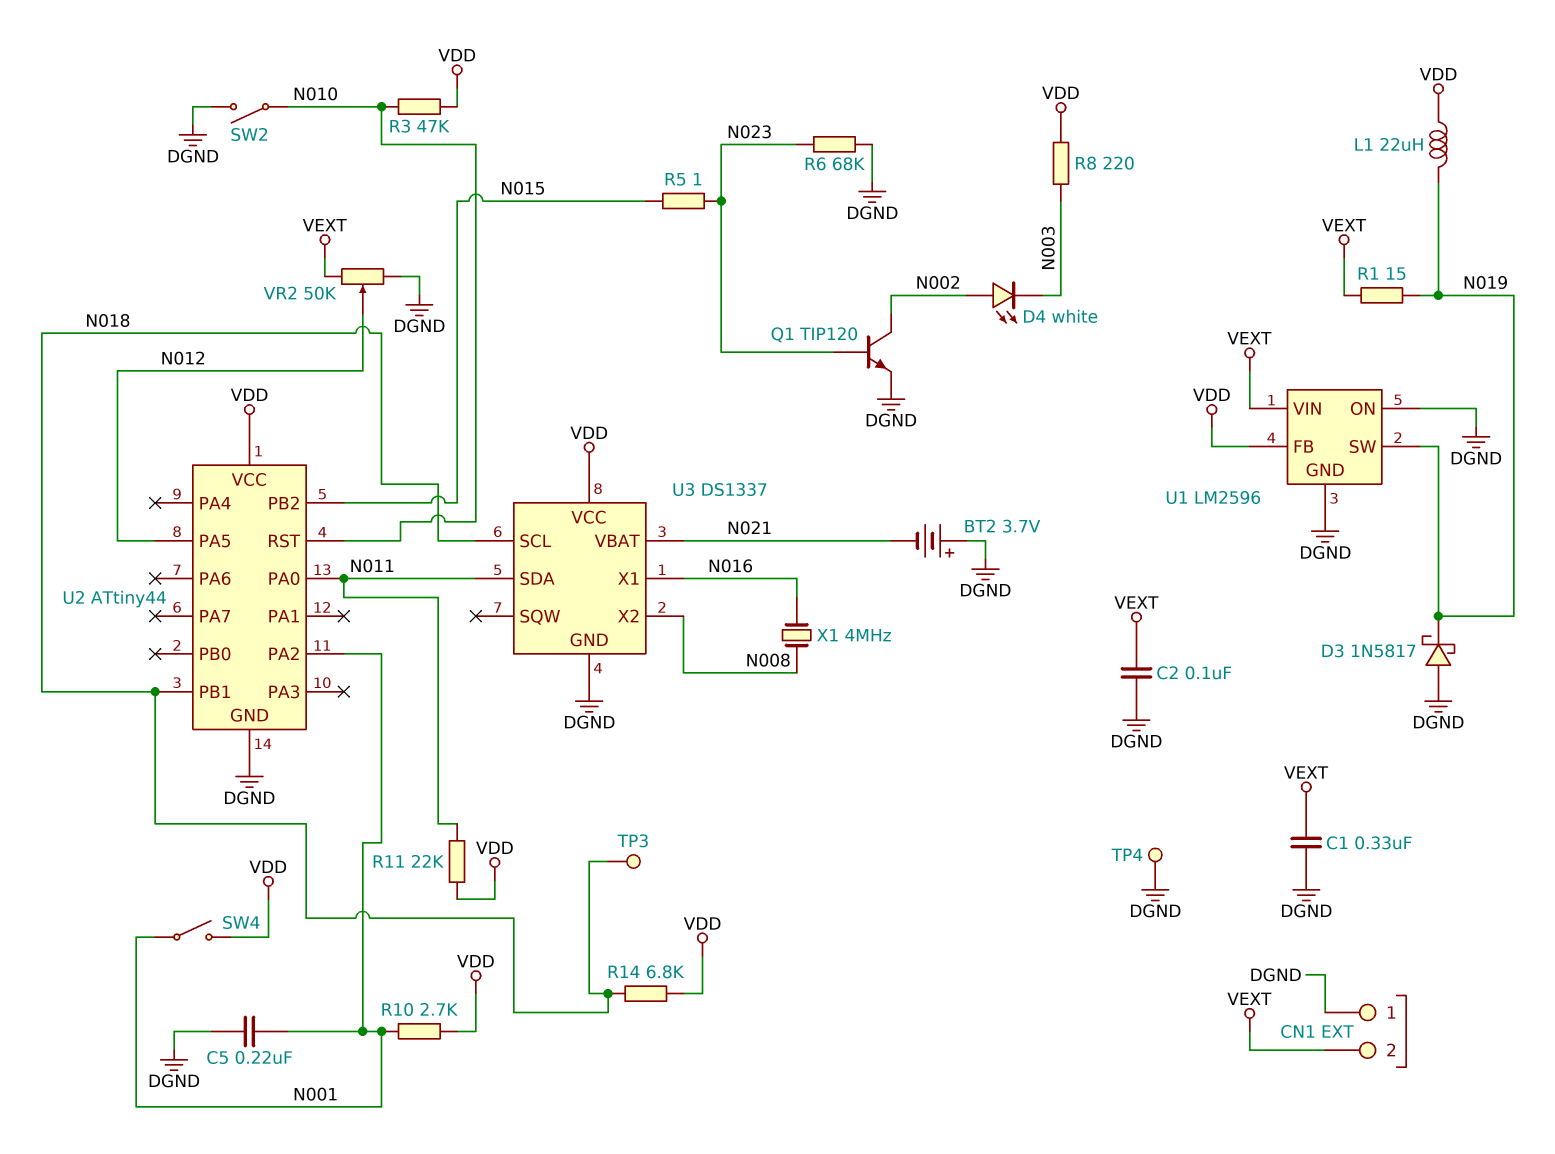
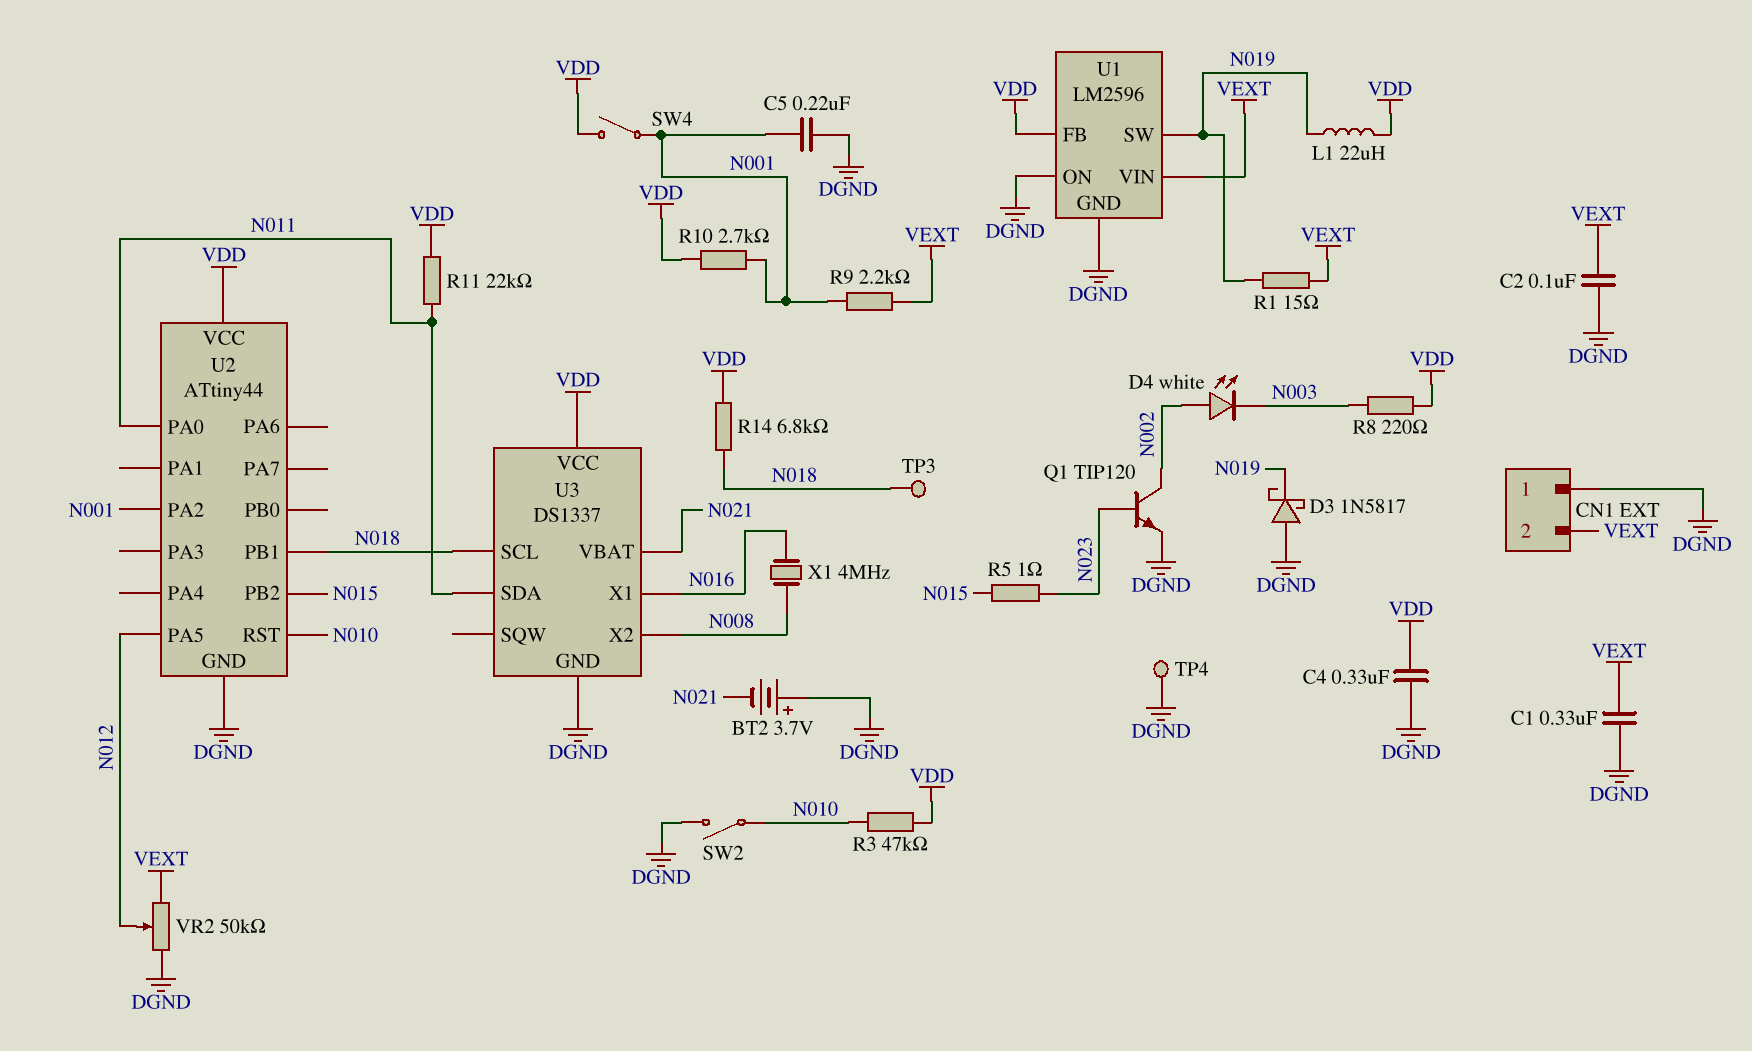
C4: none -> 330nF (DGND, VDD)
R6: 68k (DGND, N023) -> none
R9: none -> 2.2k (N001, VEXT)

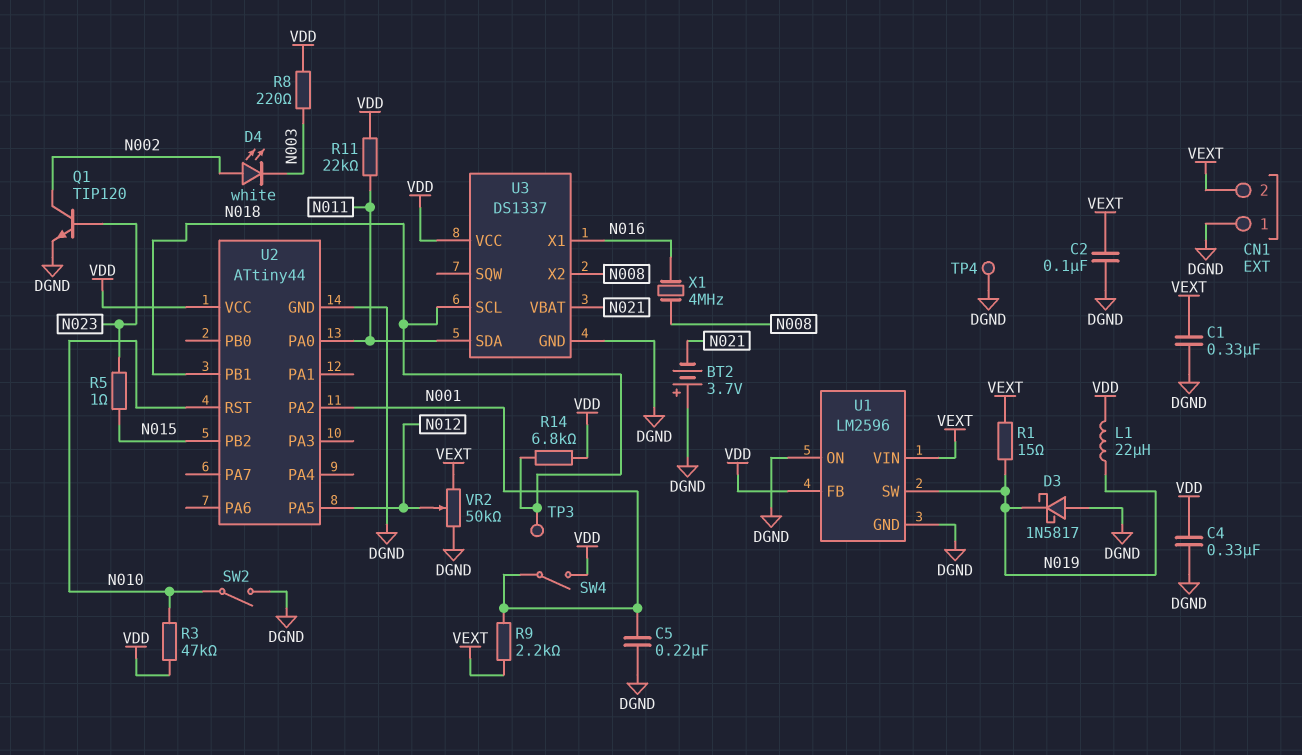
R10: 2.7k (N001, VDD) -> none

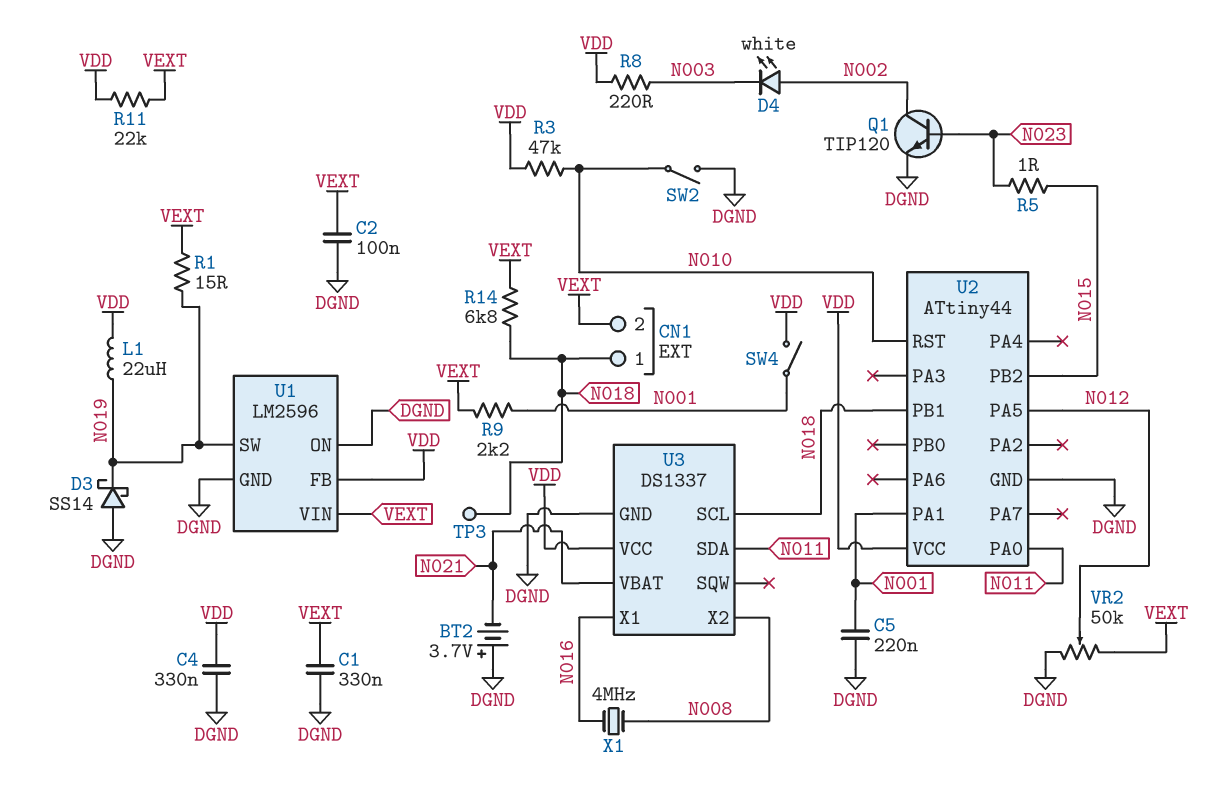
CN1 pin 1: DGND -> N018
D3: schottky 1N5817 (A DGND, K N019) -> schottky SS14 (A DGND, K N019)
R11: 22k (N011, VDD) -> 22k (VDD, VEXT)
R14: 6.8k (N018, VDD) -> 6.8k (N018, VEXT)
TP4: test point (DGND) -> none
U2 pin PA1: none -> N001
U2 pin PA2: N001 -> none

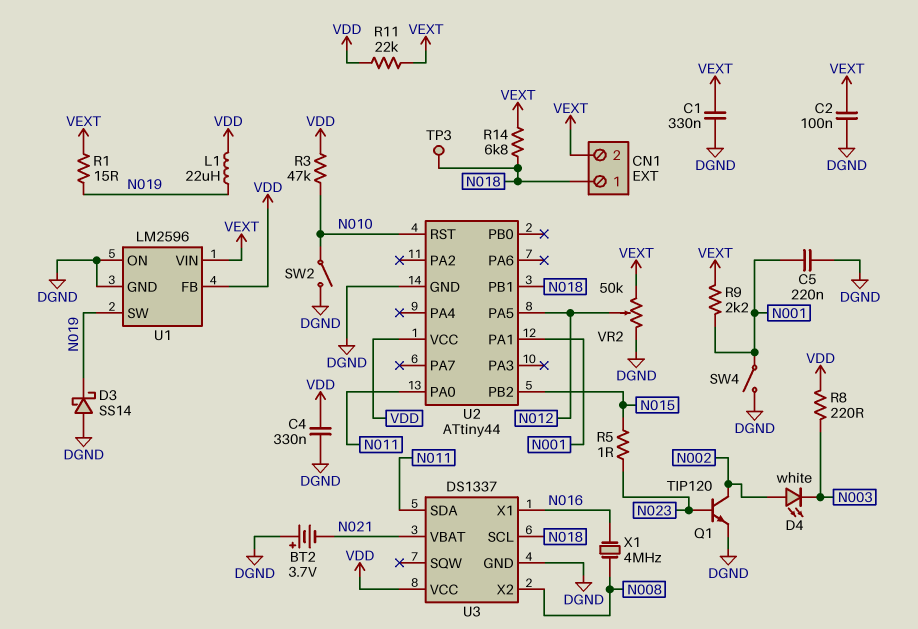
SW4: switch (N001, VDD) -> switch (DGND, N001)

